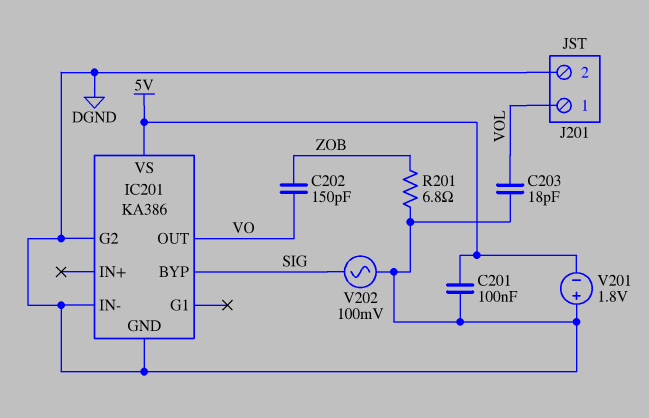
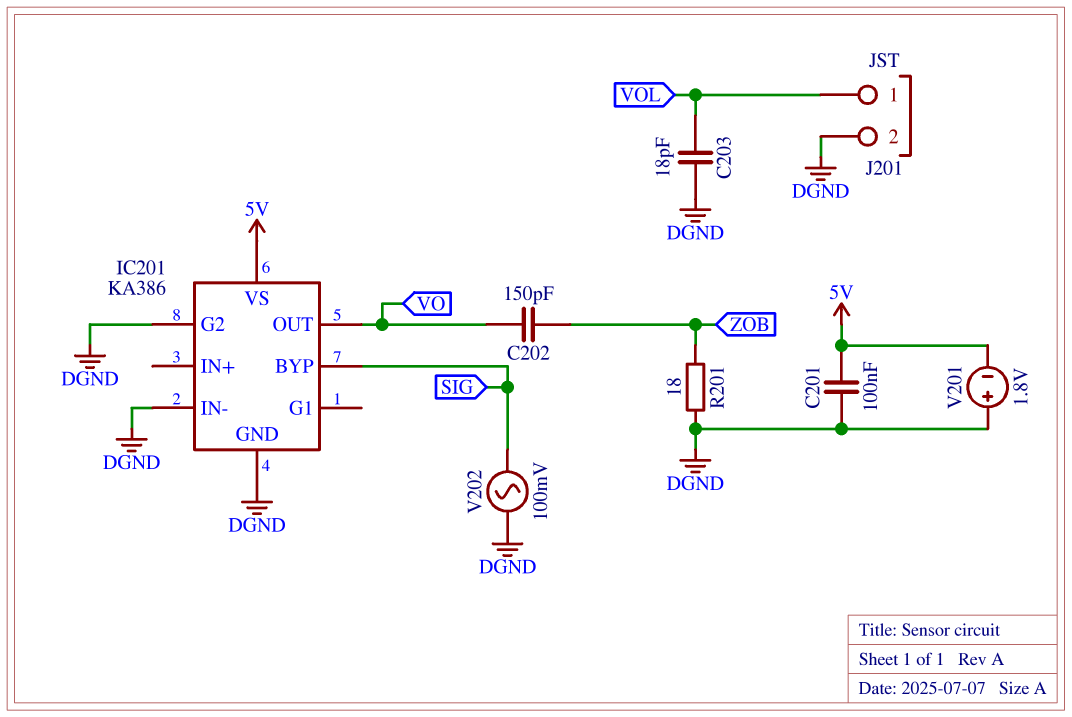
R201: 6.8 (DGND, ZOB) -> 18 (DGND, ZOB)

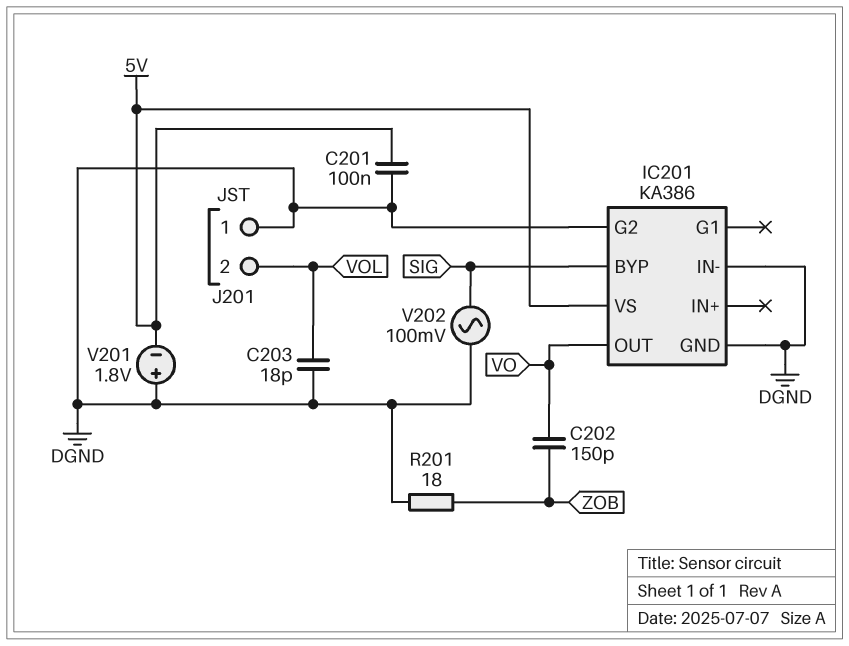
J201 pin 1: VOL -> DGND
J201 pin 2: DGND -> VOL

